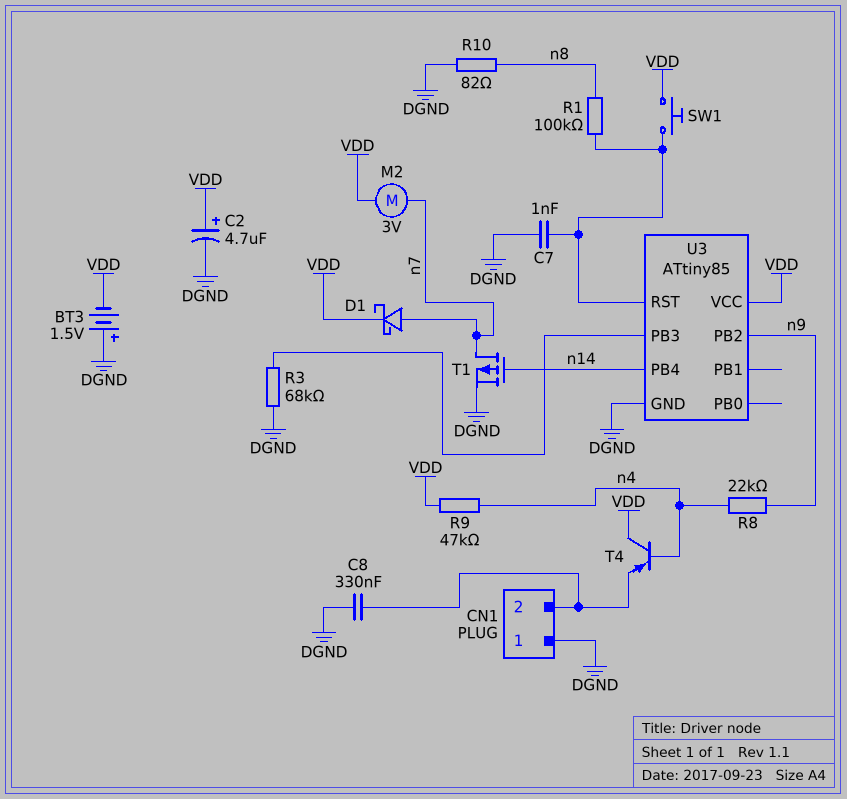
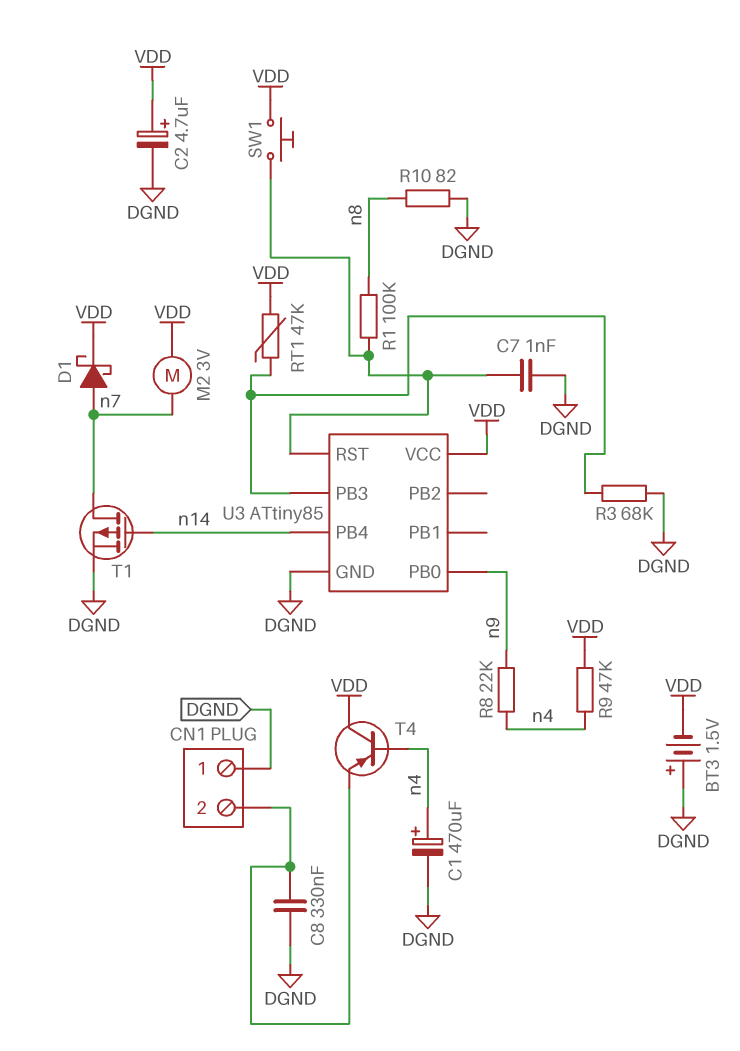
C1: none -> 470uF (plus n4, minus DGND)
RT1: none -> 47k (U3/PB3, VDD)
U3 pin PB0: none -> n9
U3 pin PB2: n9 -> none

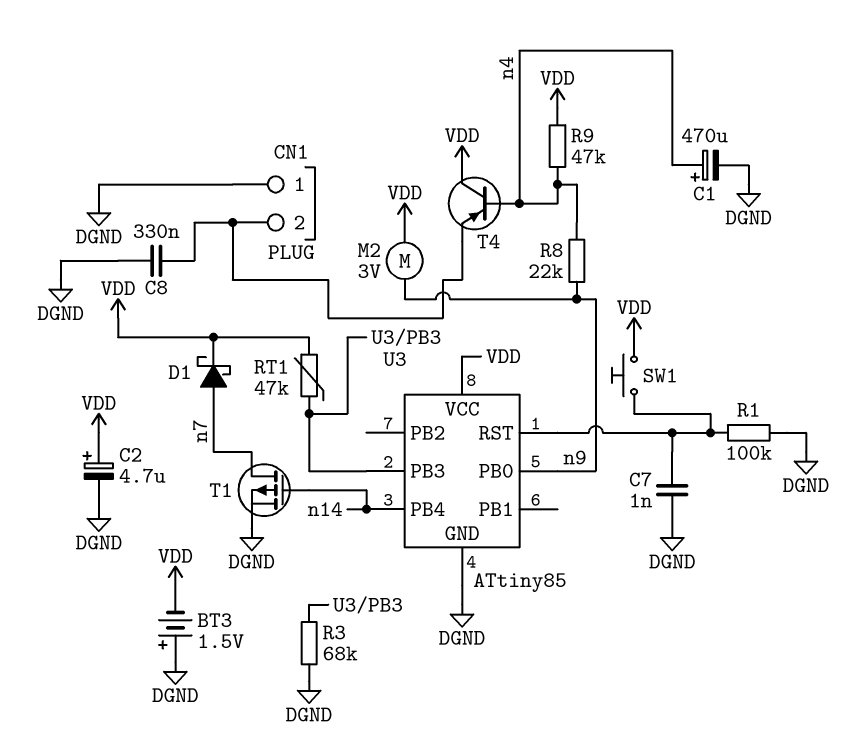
M2: motor 3V (VDD, n7) -> motor 3V (VDD, n9)
R1: 100k (U3/RST, n8) -> 100k (DGND, U3/RST)
R10: 82 (DGND, n8) -> none

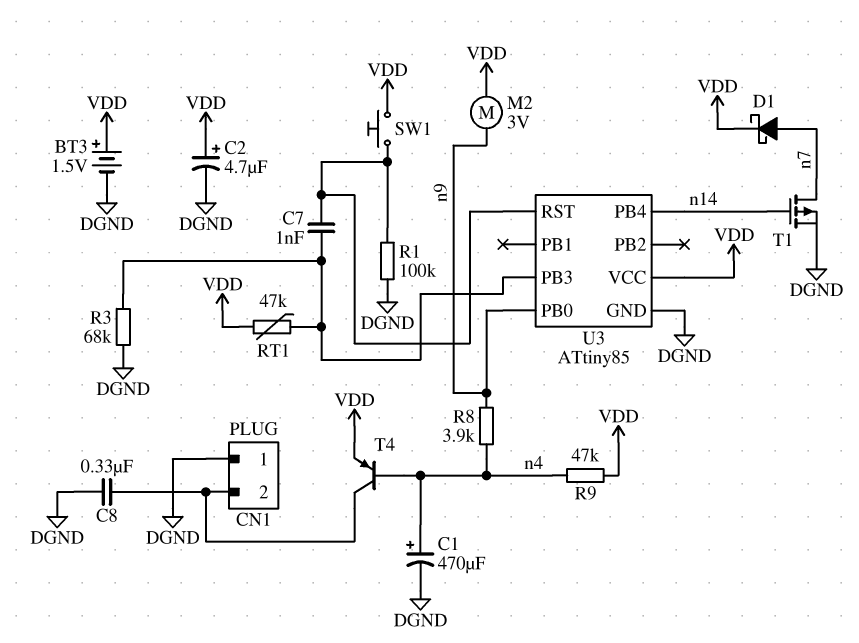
BT3: 1.5V (plus DGND, minus VDD) -> 1.5V (plus VDD, minus DGND)
C7: 1nF (DGND, U3/RST) -> 1nF (U3/PB3, U3/RST)
R8: 22k (n4, n9) -> 3.9k (n4, n9)
T4: PNP (B n4, C VDD, E CN1/2) -> PNP (B n4, C CN1/2, E VDD)

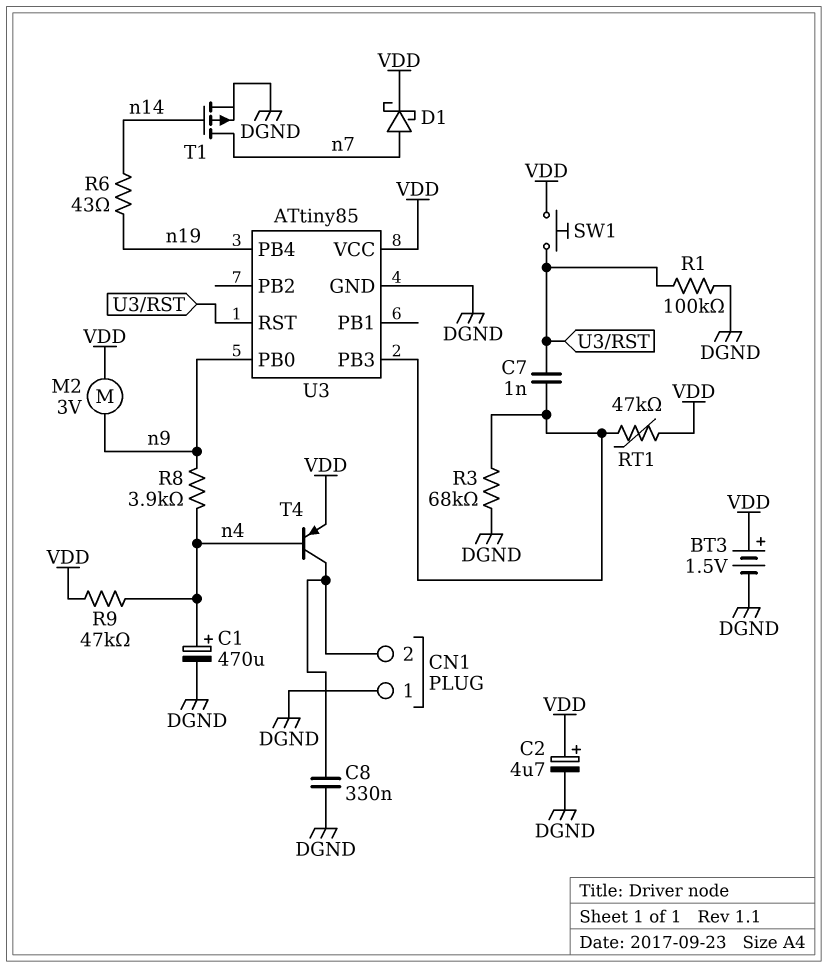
R6: none -> 43 (n14, n19)
U3 pin PB4: n14 -> n19

